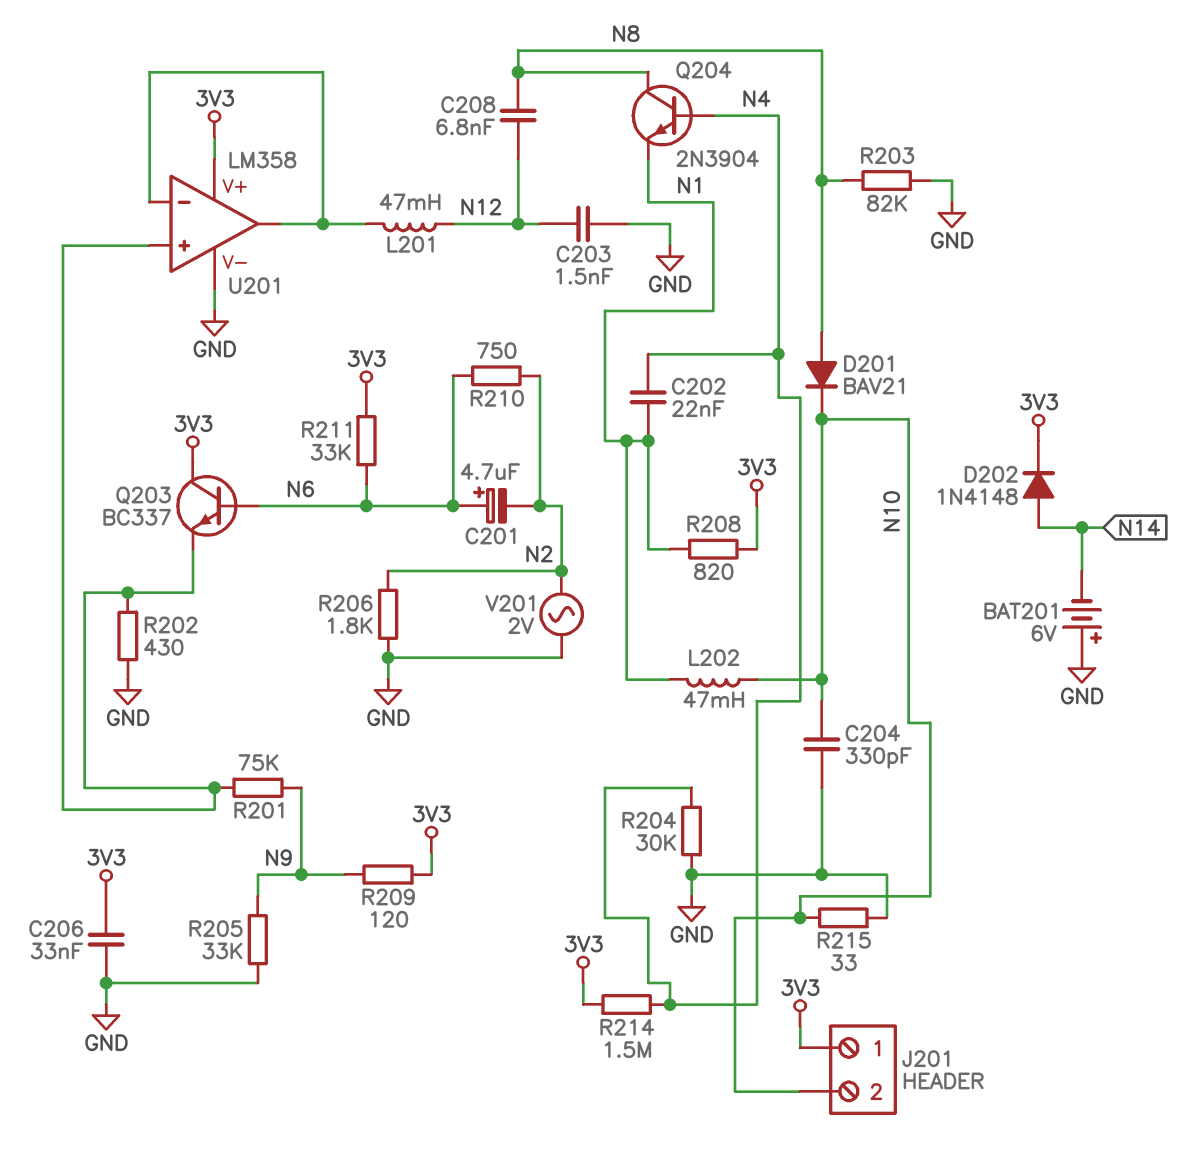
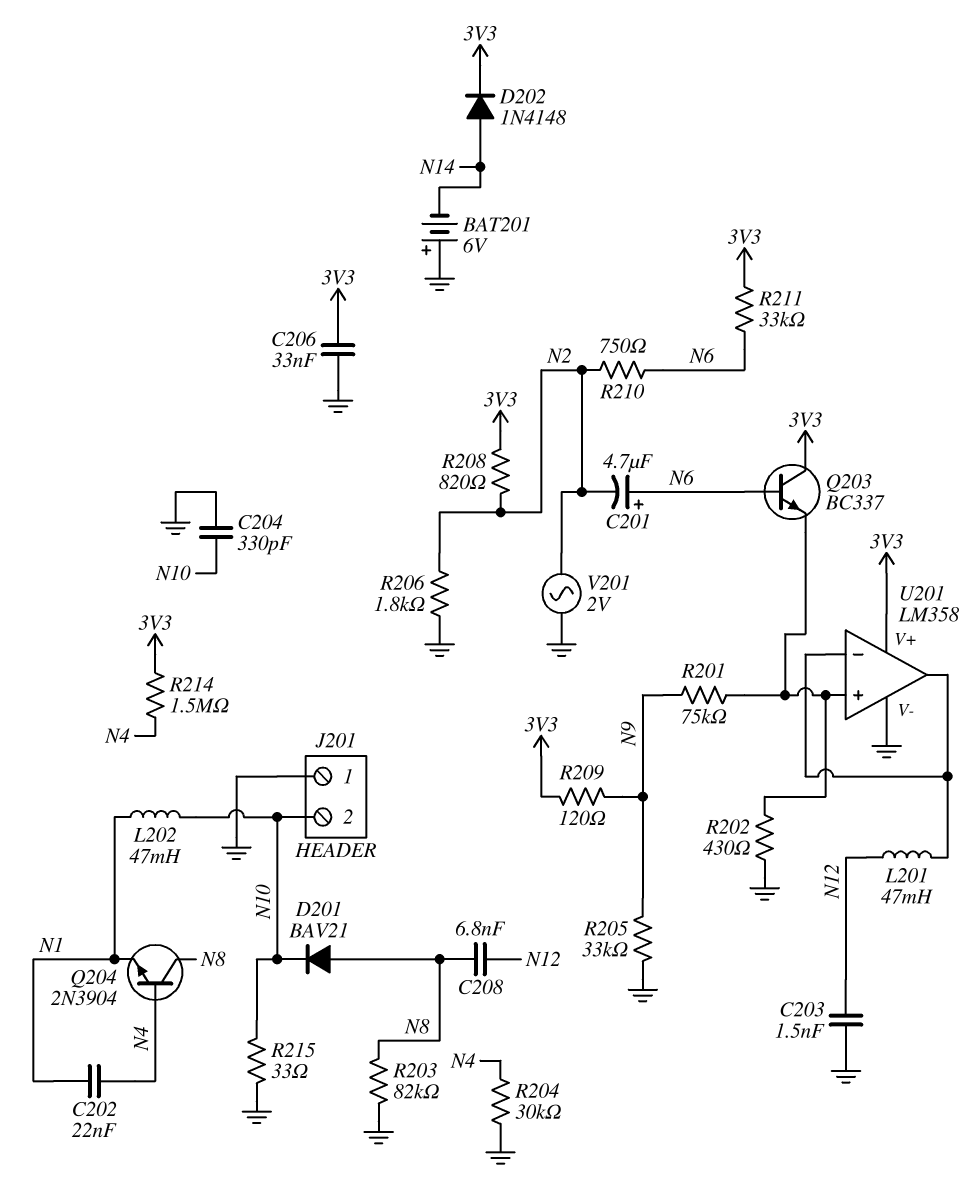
J201 pin 1: 3V3 -> GND
R208: 820 (3V3, N1) -> 820 (3V3, N2)

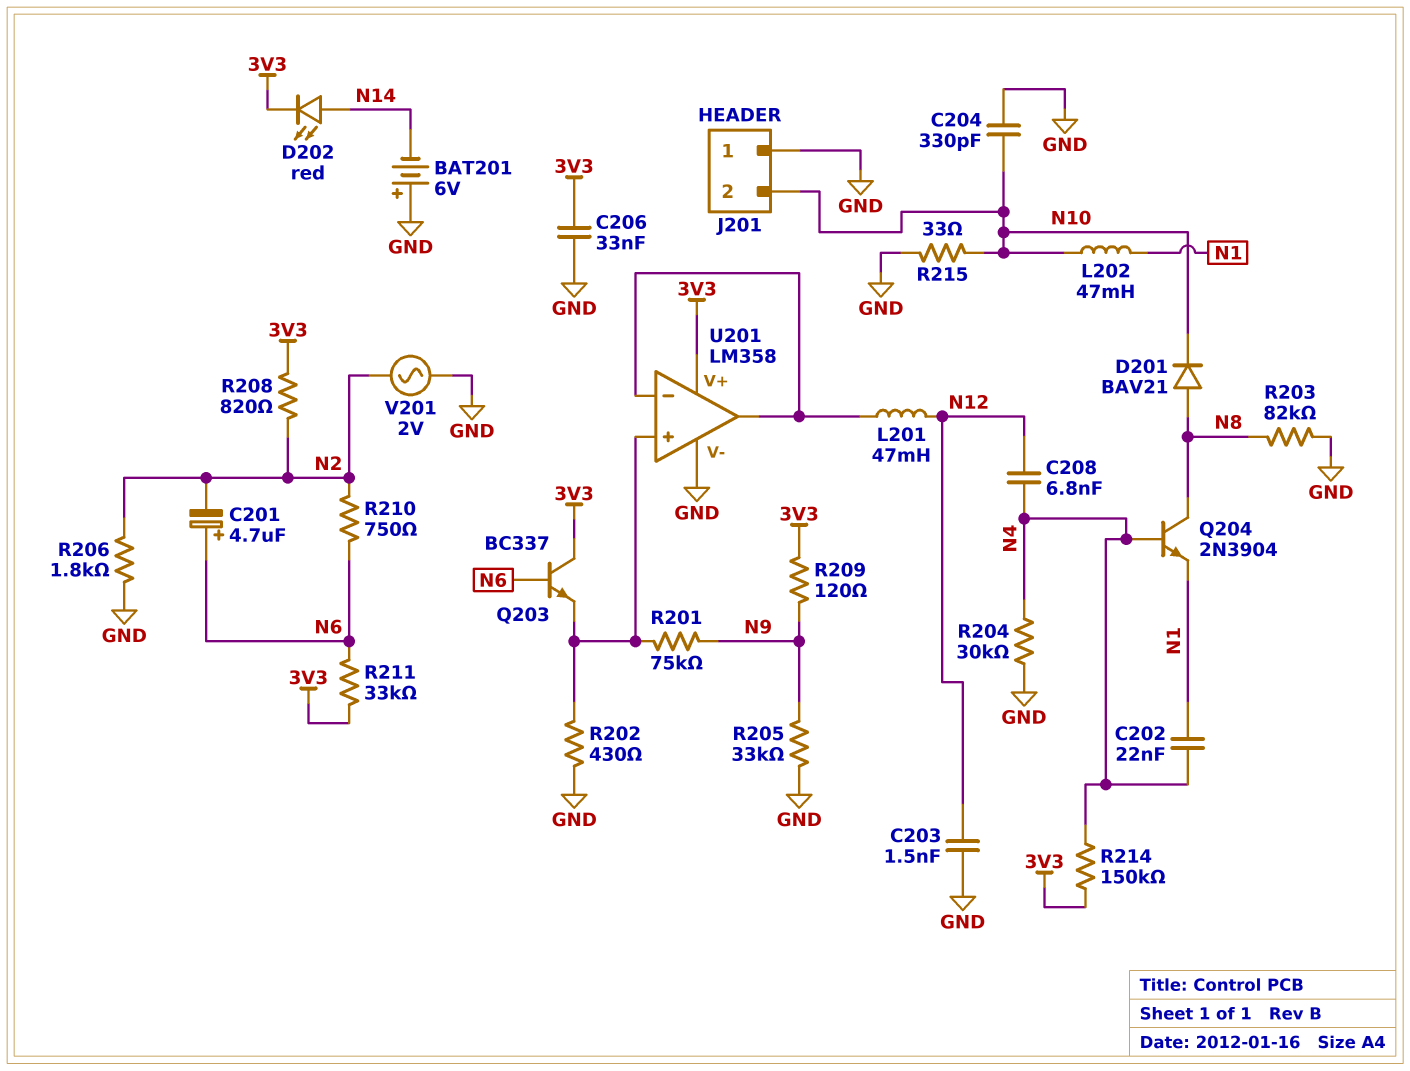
C208: 6.8nF (N8, N12) -> 6.8nF (N4, N12)
D202: diode 1N4148 (A N14, K 3V3) -> LED red (A N14, K 3V3)
R214: 1.5M (3V3, N4) -> 150k (3V3, N4)

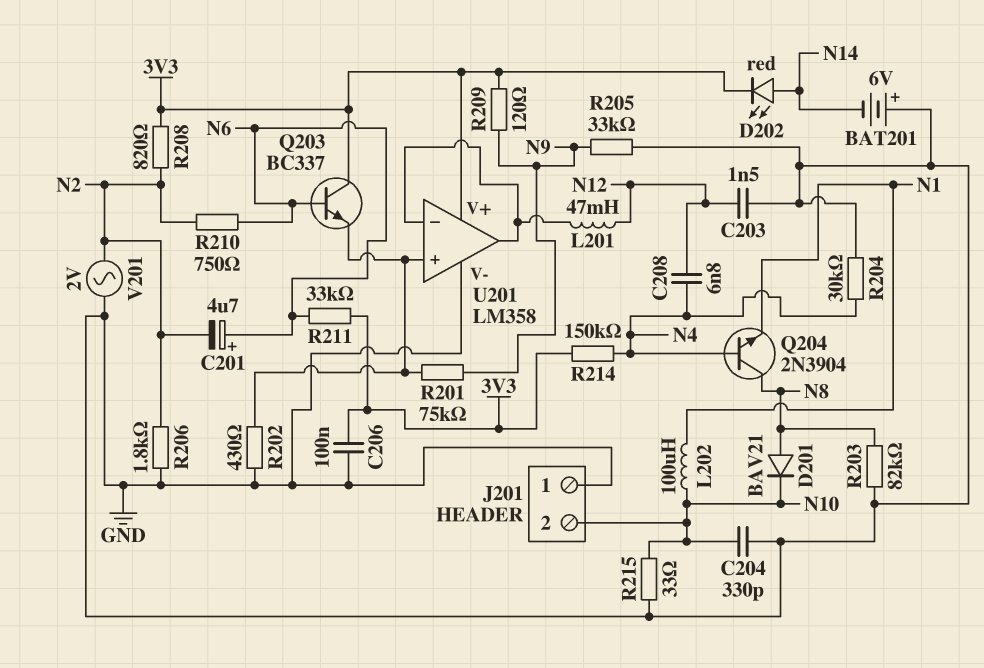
C202: 22nF (N1, N4) -> none
C206: 33nF (3V3, GND) -> 100nF (3V3, GND)
L202: 47mH (N1, N10) -> 100uH (N1, N10)

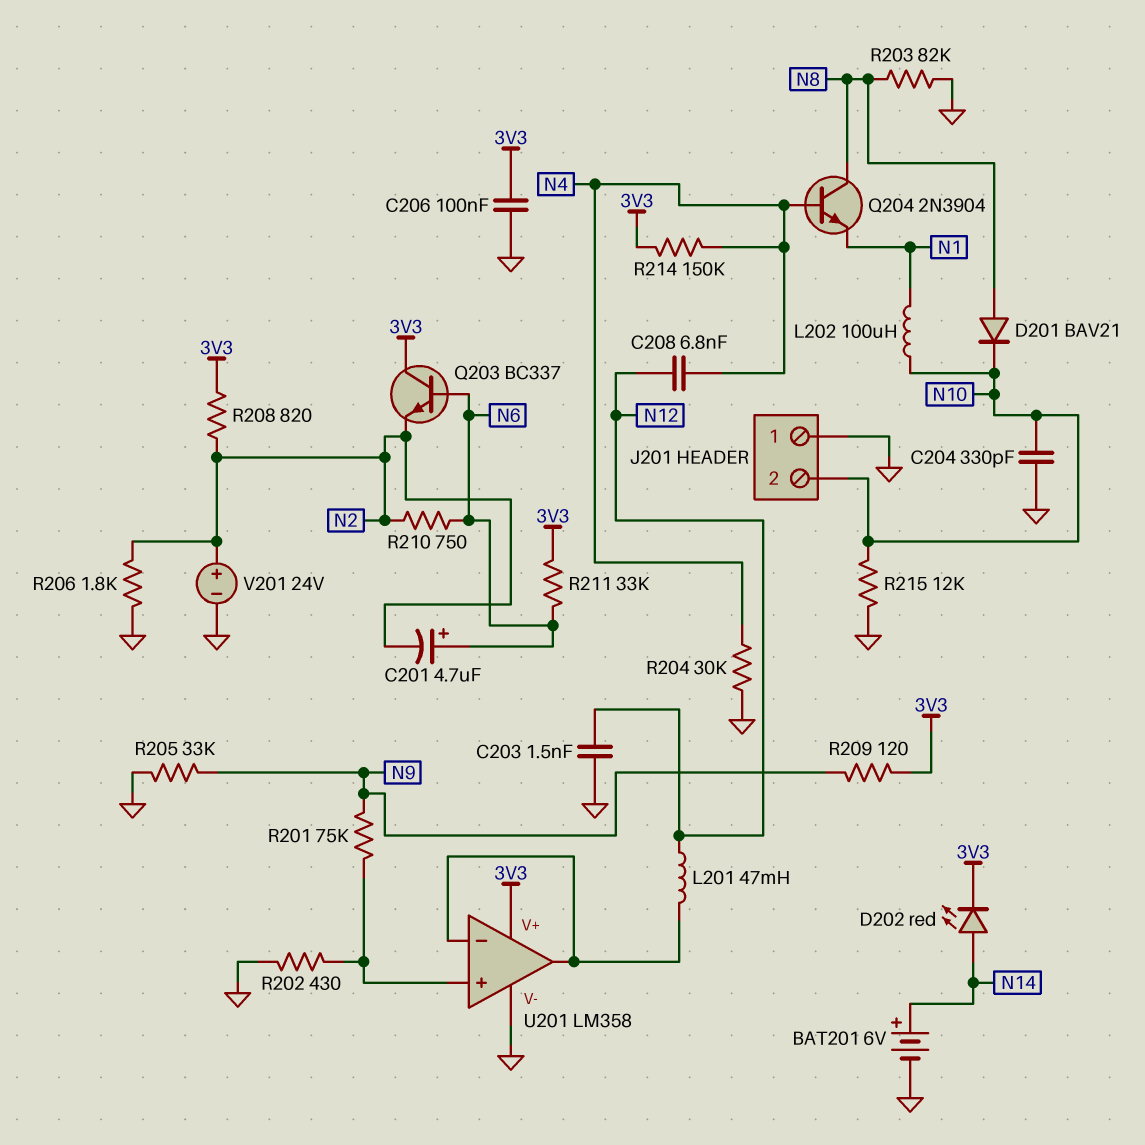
BAT201: 6V (plus GND, minus N14) -> 6V (plus N14, minus GND)
Q203: NPN BC337 (B N6, C 3V3, E U201/in+) -> NPN BC337 (B N6, C 3V3, E N2)
R215: 33 (GND, N10) -> 12k (GND, N10)
V201: AC 2V (GND, N2) -> 24V (plus N2, minus GND)

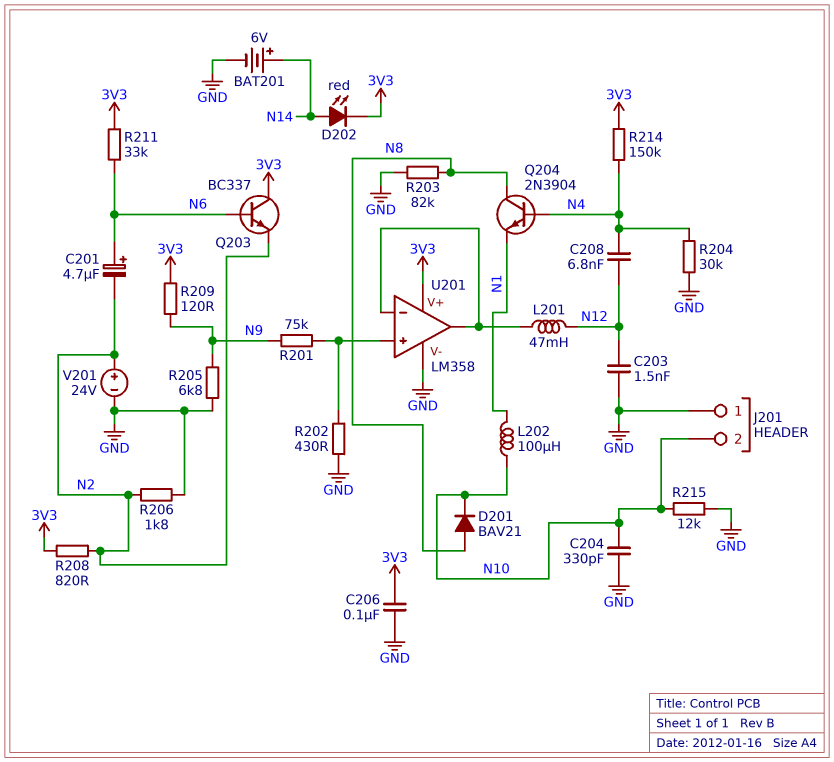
R205: 33k (GND, N9) -> 6.8k (GND, N9)
R210: 750 (N2, N6) -> none

